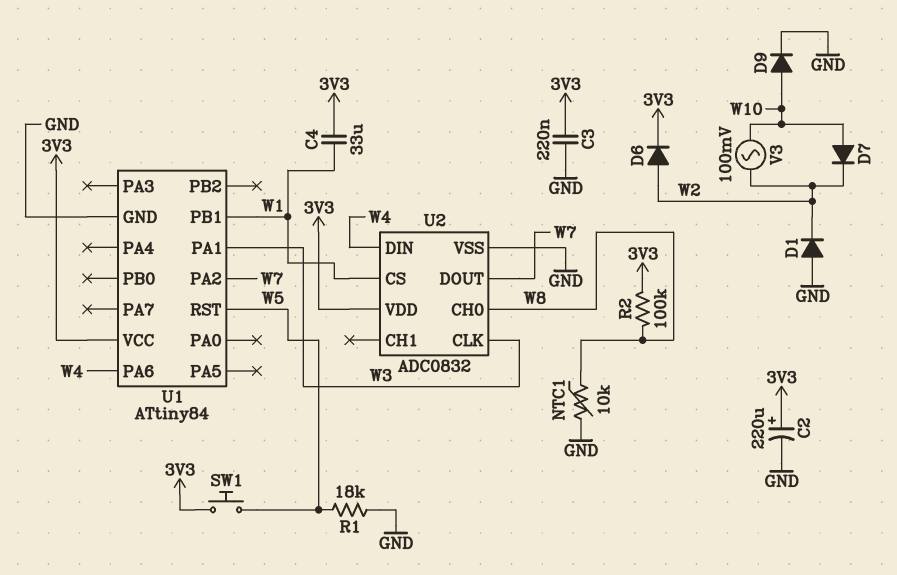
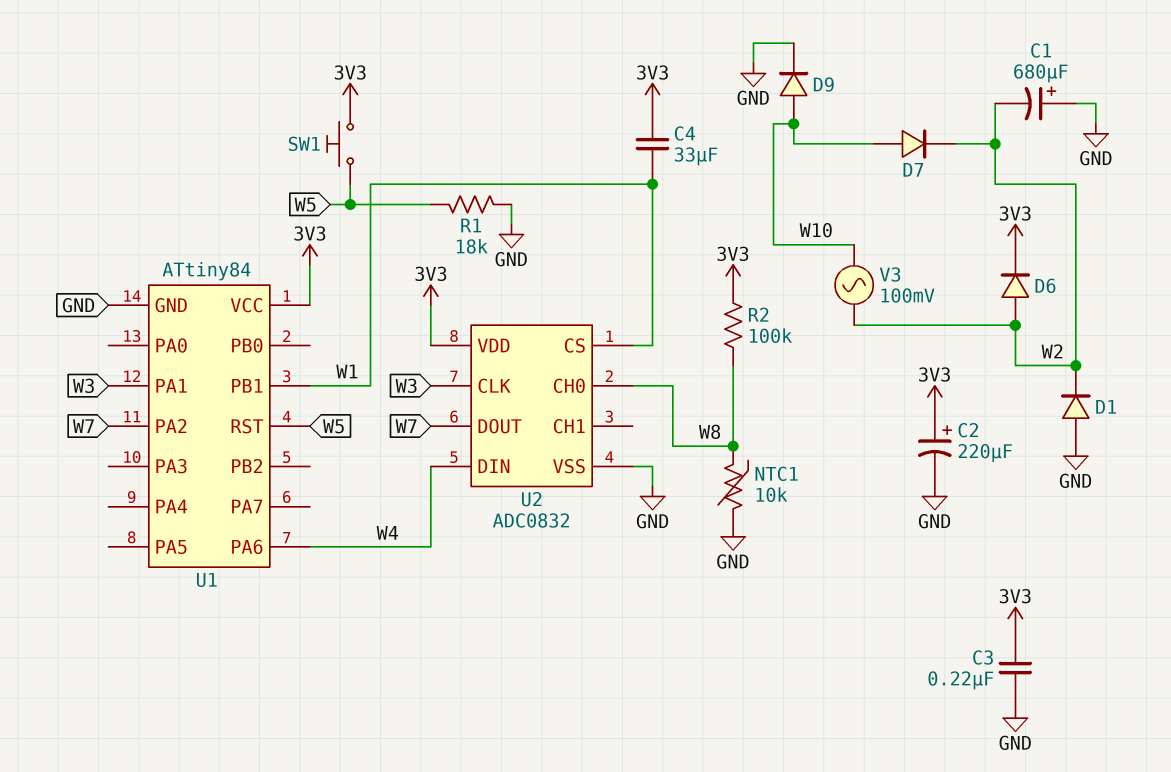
C1: none -> 680uF (plus GND, minus W2)

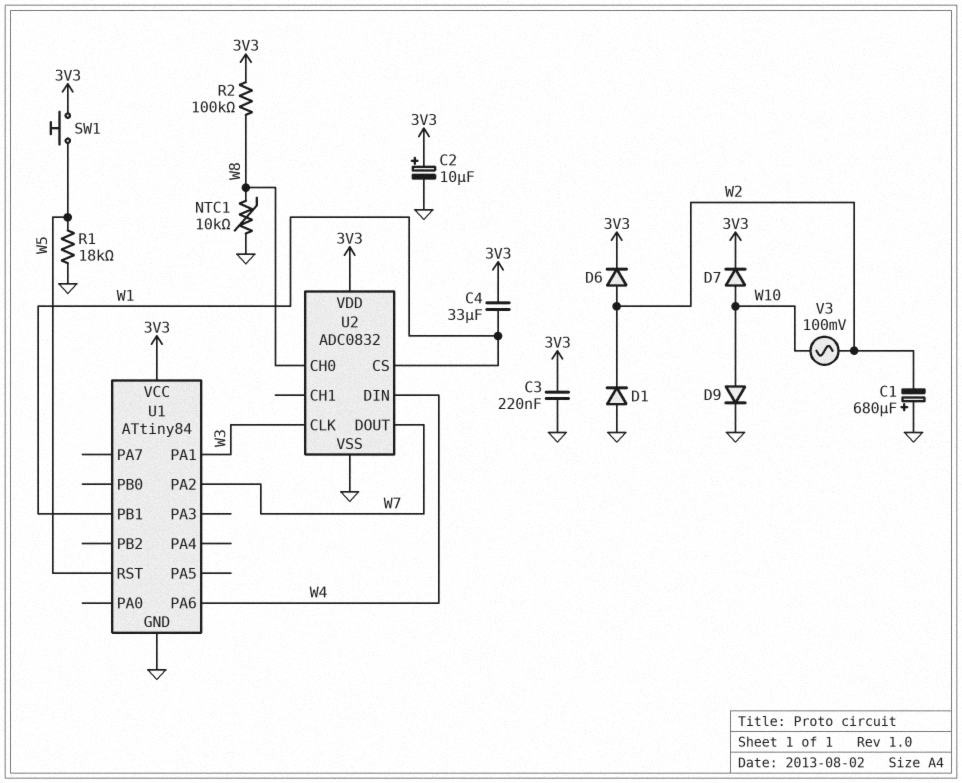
C2: 220uF (plus 3V3, minus GND) -> 10uF (plus 3V3, minus GND)
D7: diode (A W10, K W2) -> diode (A W10, K 3V3)

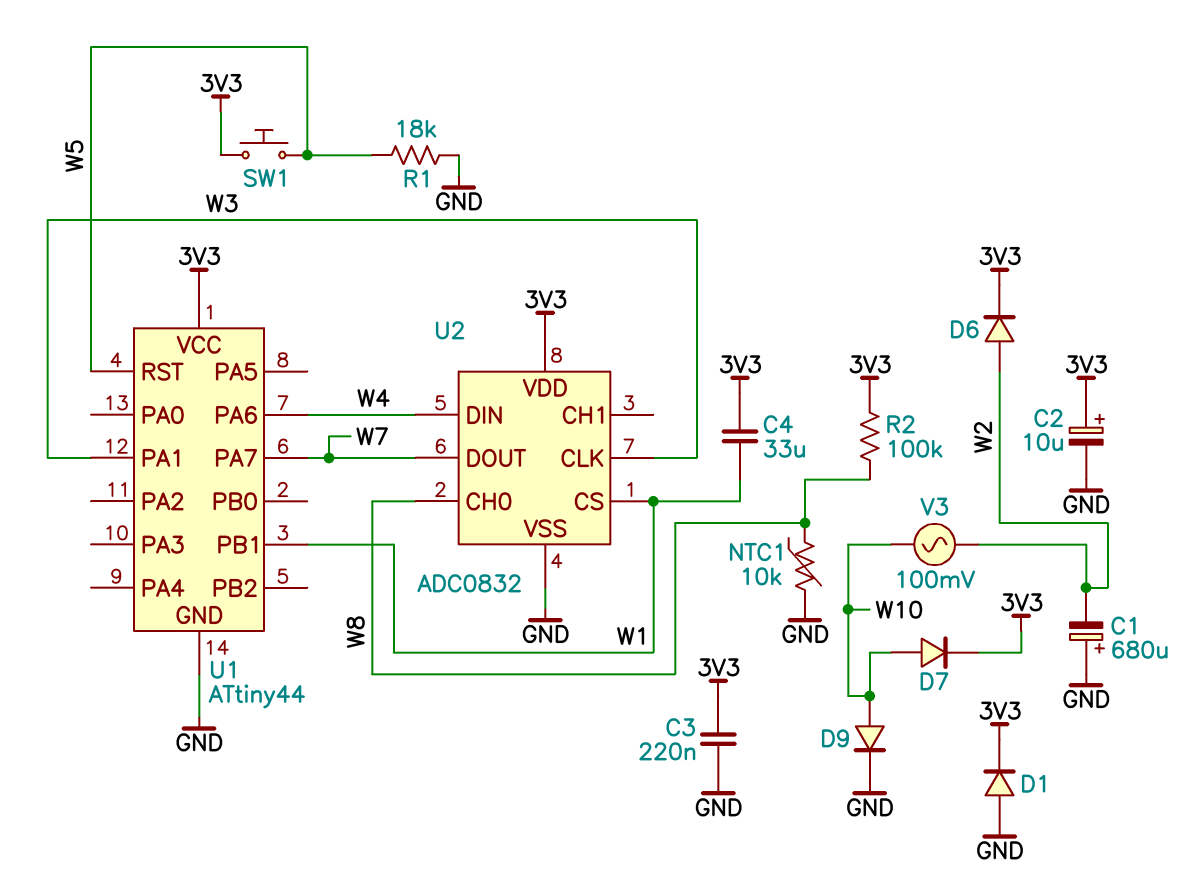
D1: diode (A GND, K W2) -> diode (A GND, K 3V3)
U1: ATtiny84 -> ATtiny44
U1 pin PA2: W7 -> none
U1 pin PA7: none -> W7

